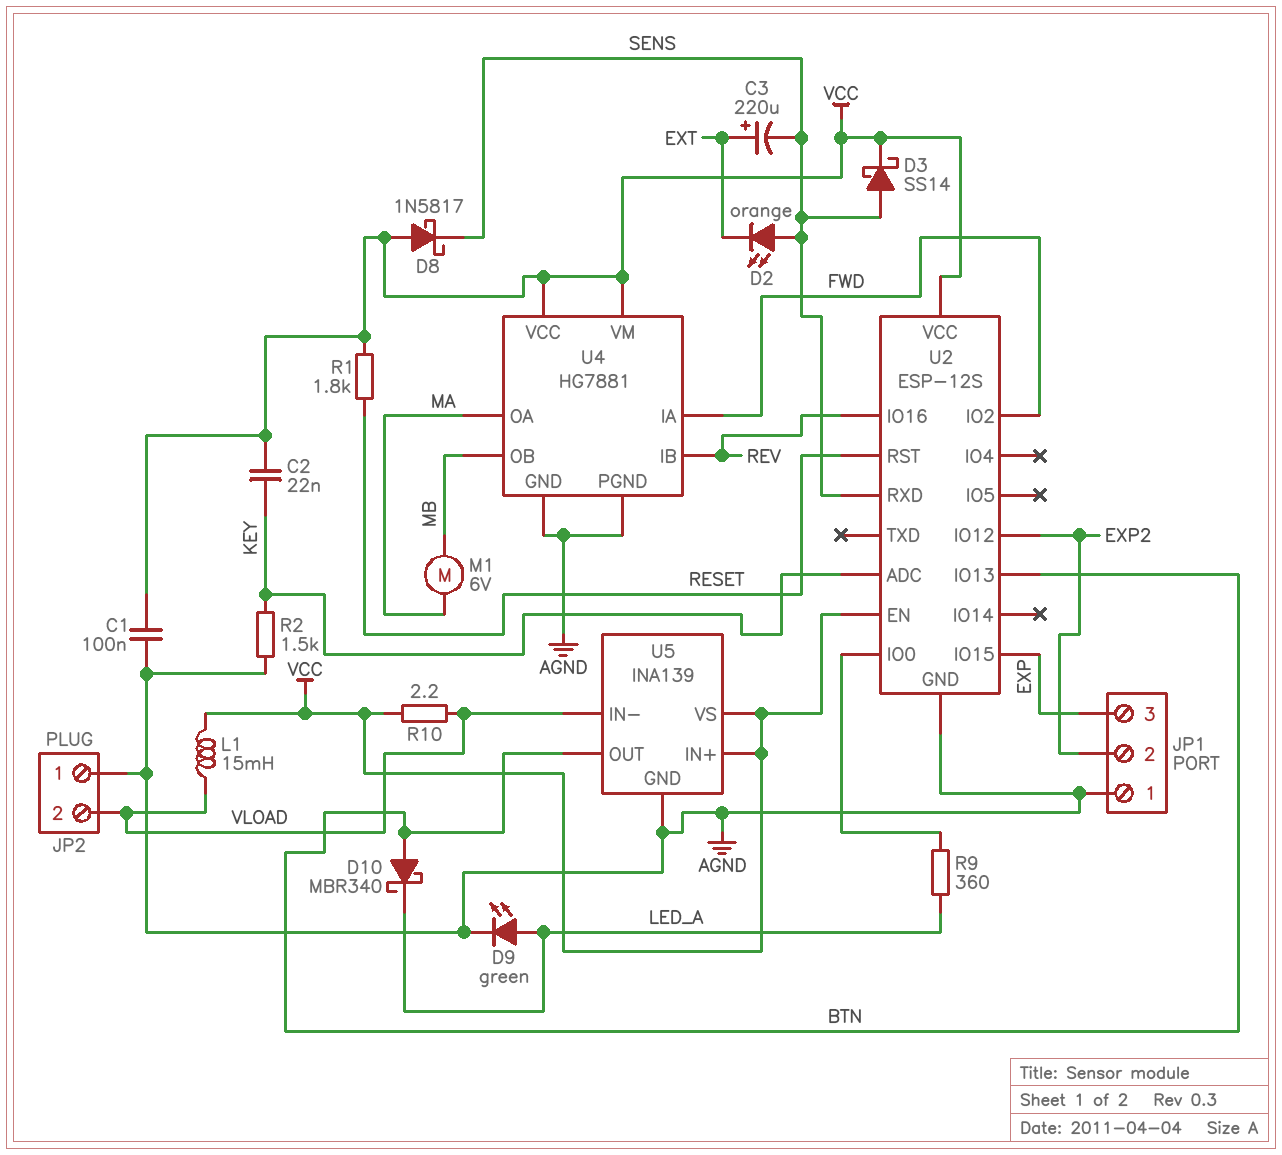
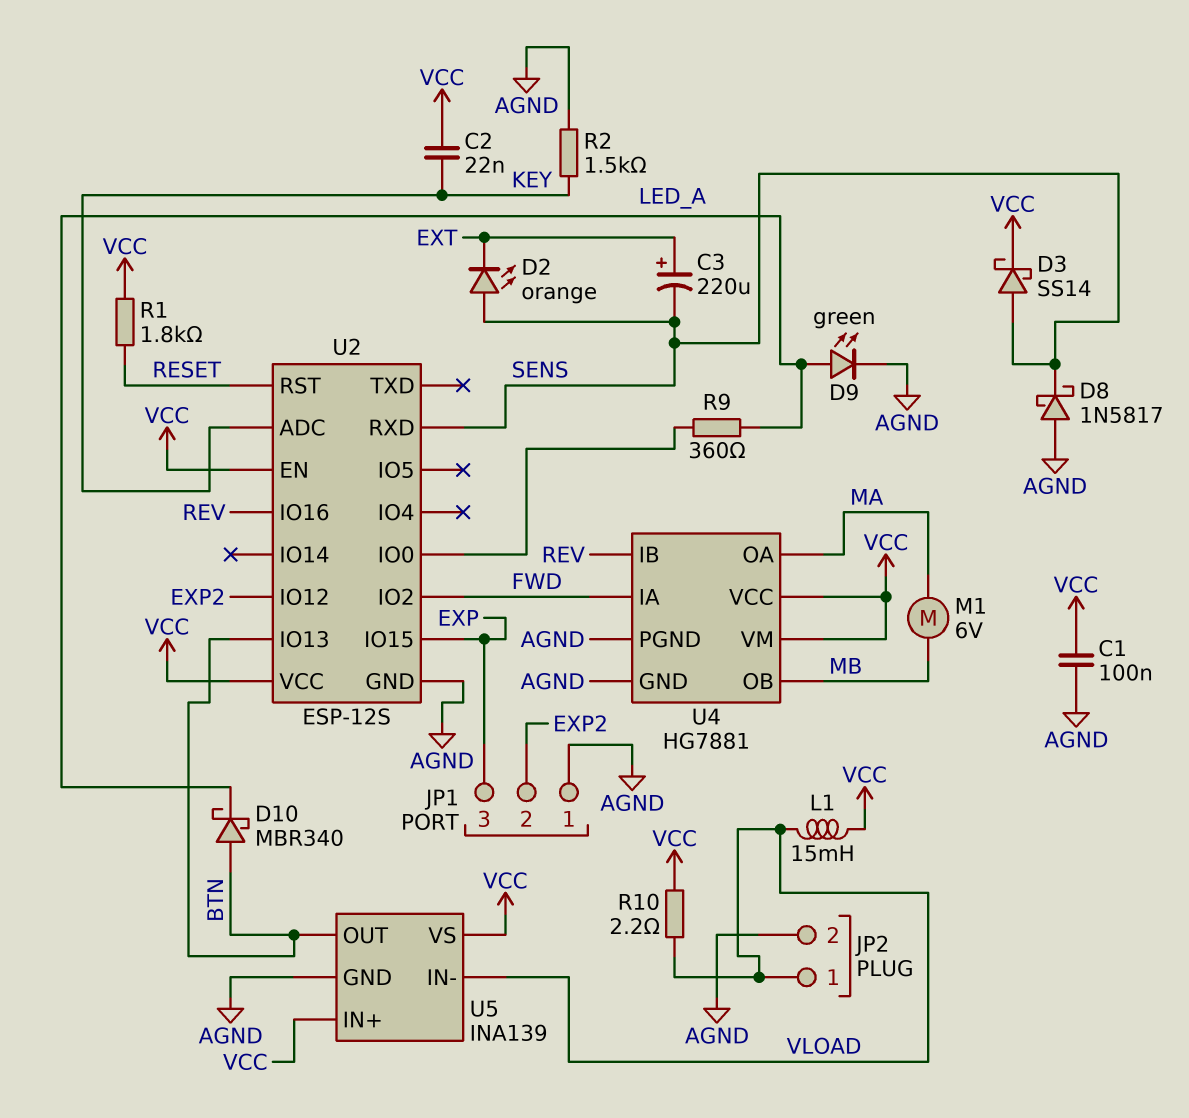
D8: schottky 1N5817 (A VCC, K SENS) -> schottky 1N5817 (A AGND, K SENS)
JP2 pin 1: AGND -> VLOAD
JP2 pin 2: VLOAD -> AGND

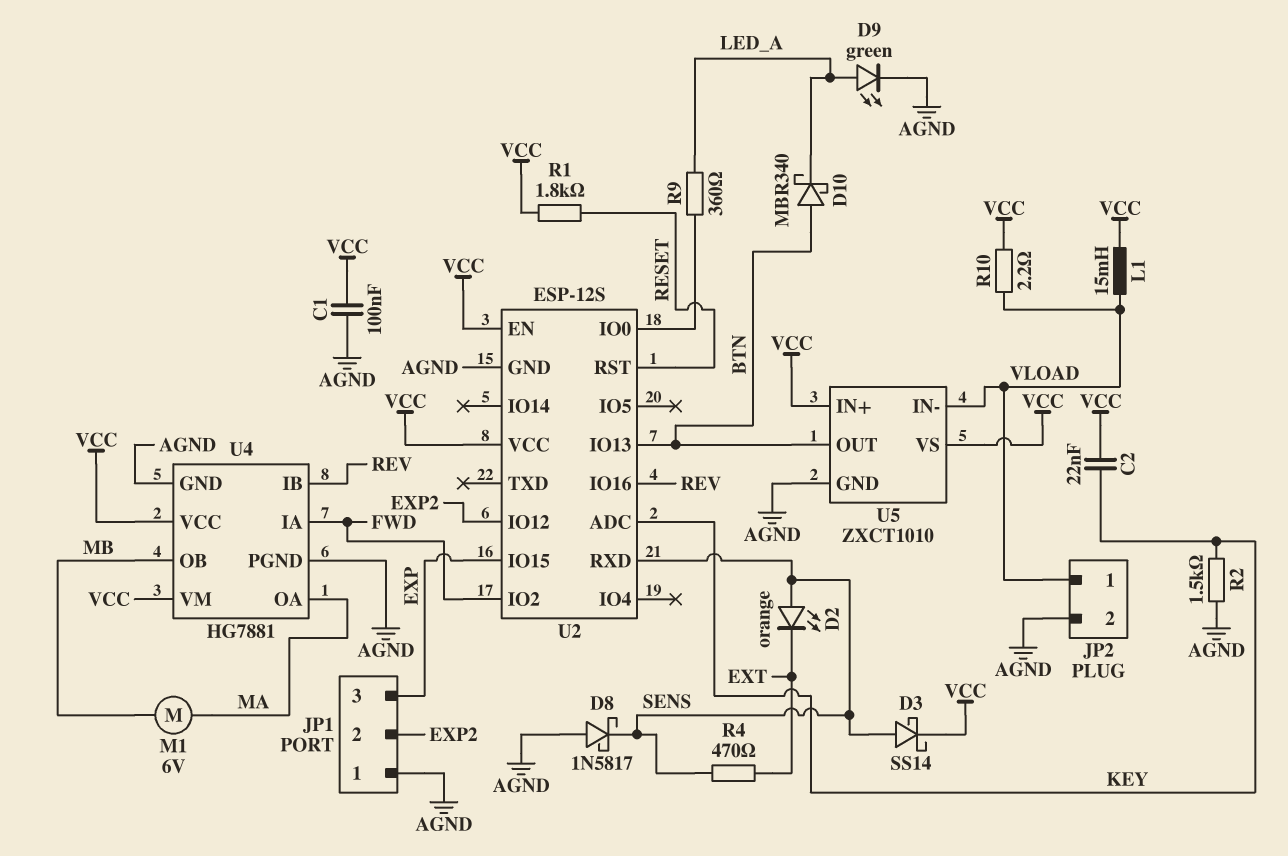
C3: 220uF (plus EXT, minus SENS) -> none
R4: none -> 470 (EXT, SENS)
U5: INA139 -> ZXCT1010

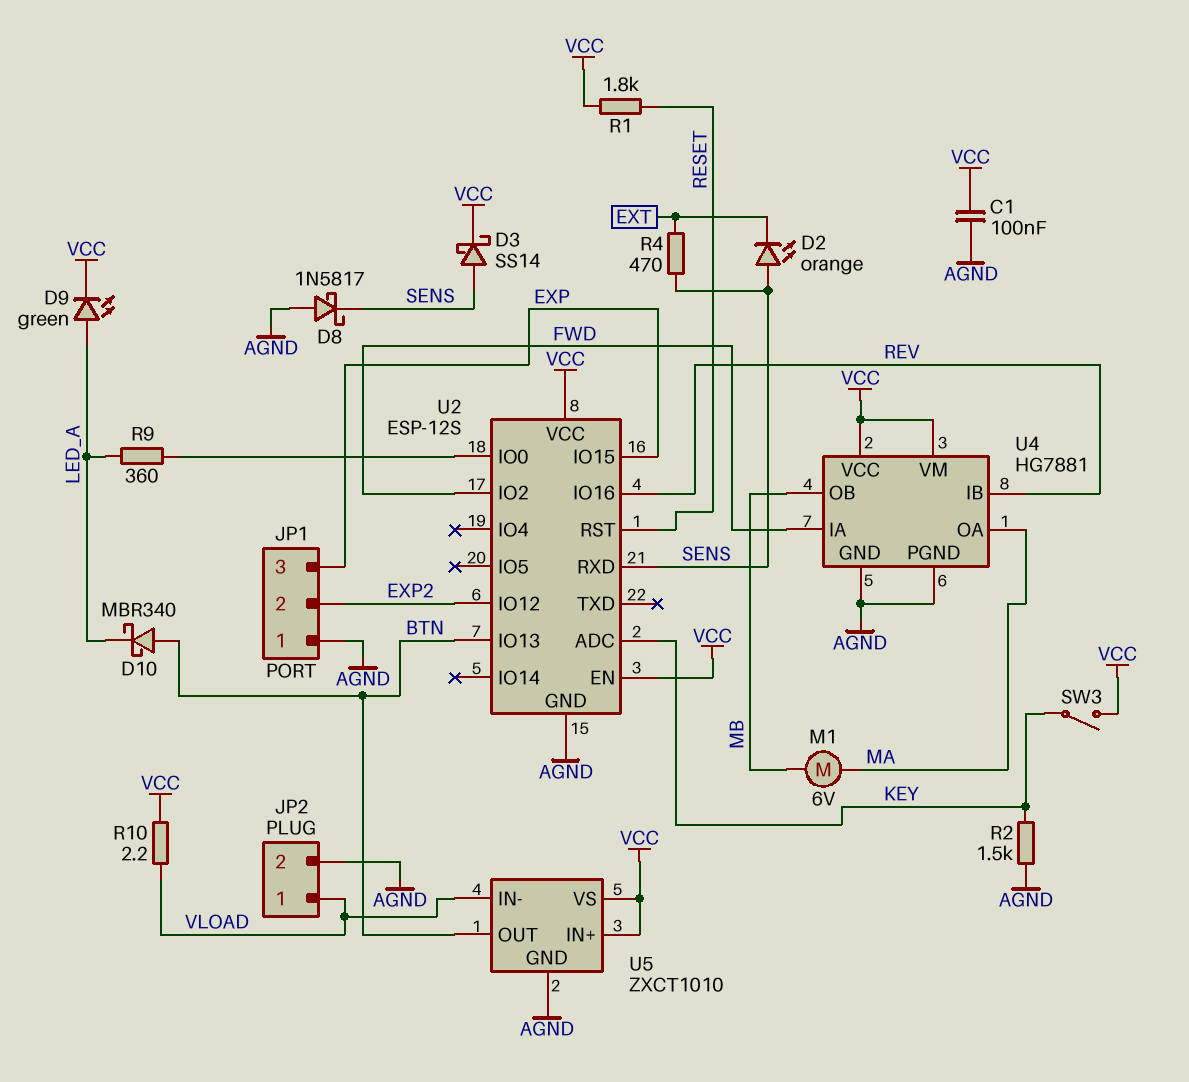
C2: 22nF (KEY, VCC) -> none
D9: LED green (A LED_A, K AGND) -> LED green (A LED_A, K VCC)
L1: 15mH (VCC, VLOAD) -> none
SW3: none -> switch (KEY, VCC)

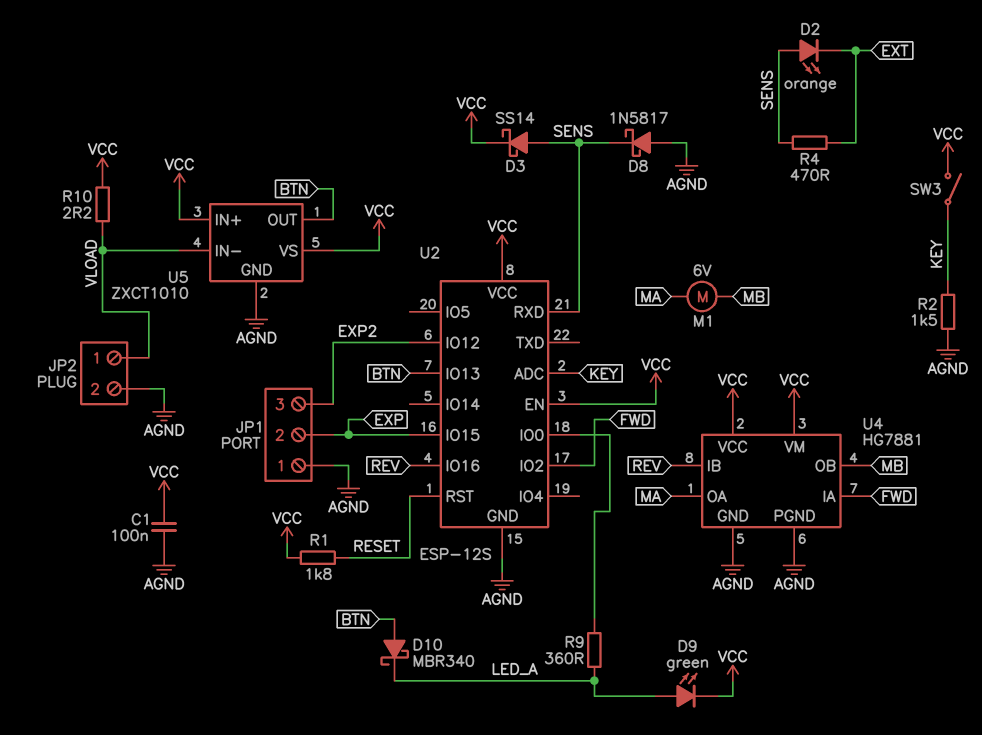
JP1 pin 2: EXP2 -> EXP
JP1 pin 3: EXP -> EXP2

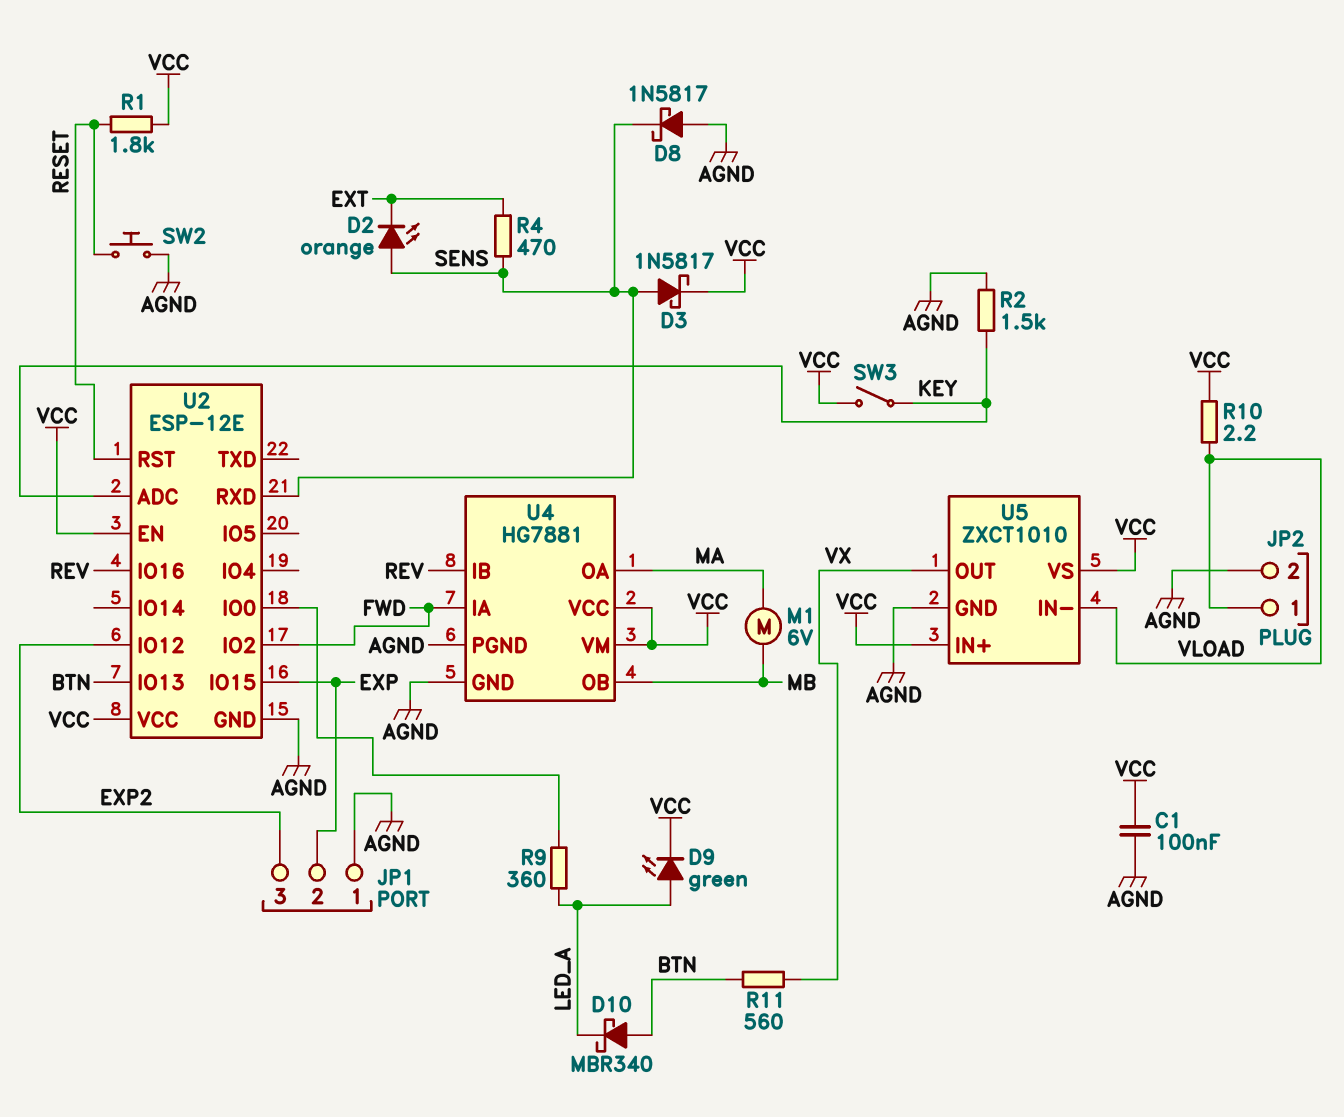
D3: schottky SS14 (A SENS, K VCC) -> schottky 1N5817 (A SENS, K VCC)
R11: none -> 560 (BTN, VX)
SW2: none -> button (AGND, RESET)
U2: ESP-12S -> ESP-12E
U5 pin OUT: BTN -> VX

